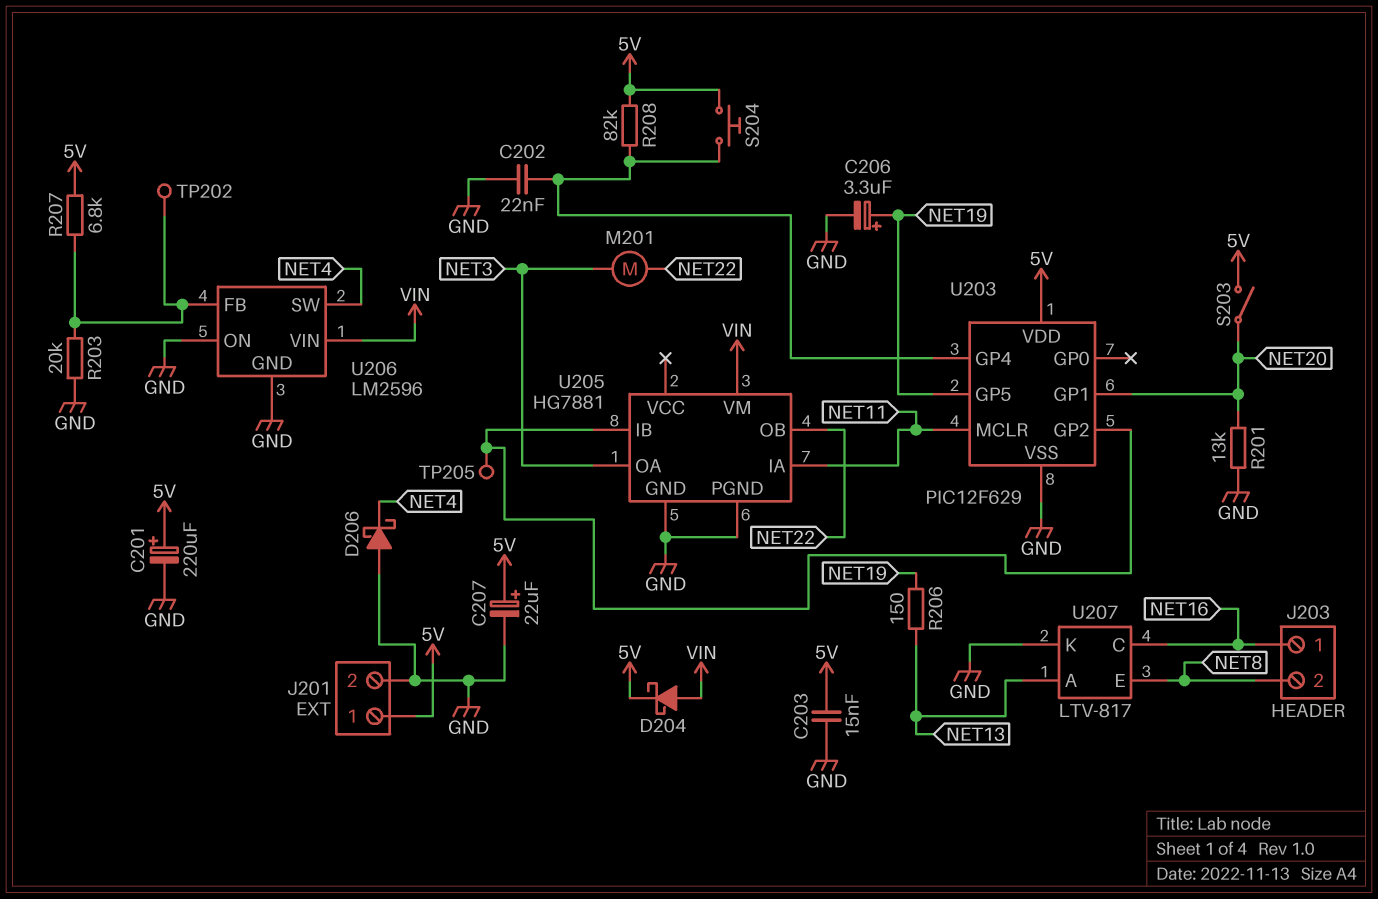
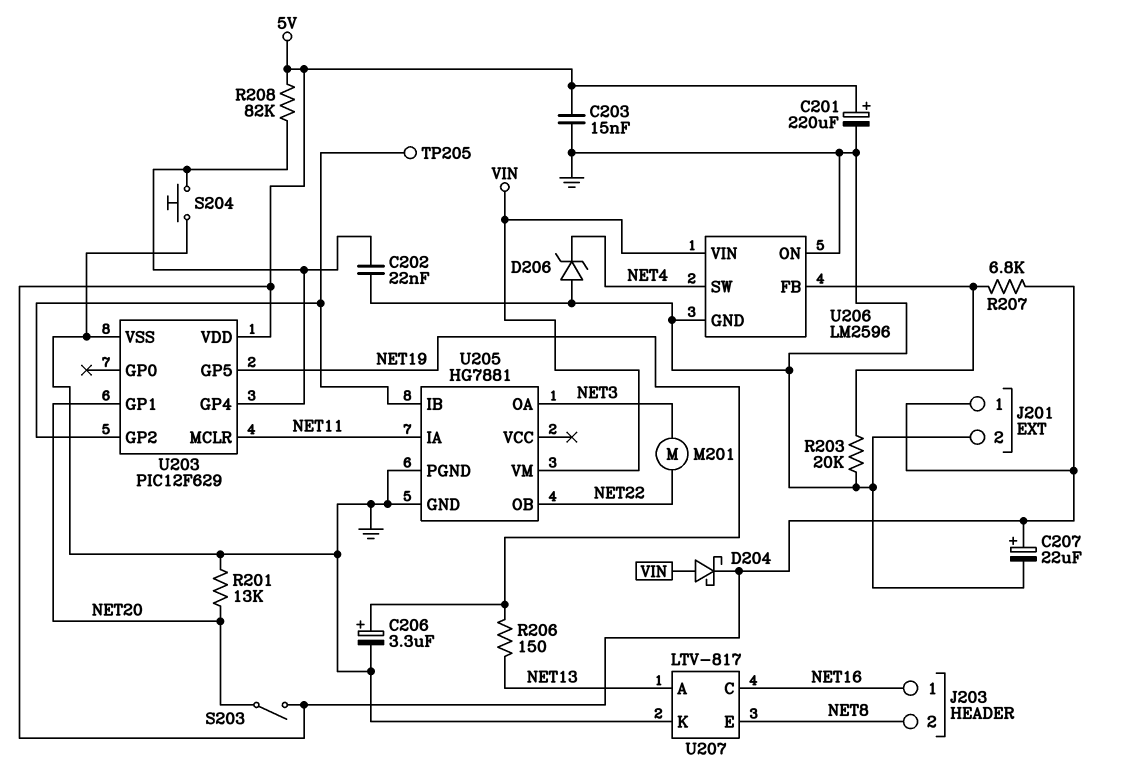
D206: schottky (A GND, K NET4) -> zener (A GND, K NET4)
S204: button (5V, U203/GP4) -> button (GND, U203/GP4)
TP202: test point (U206/FB) -> none

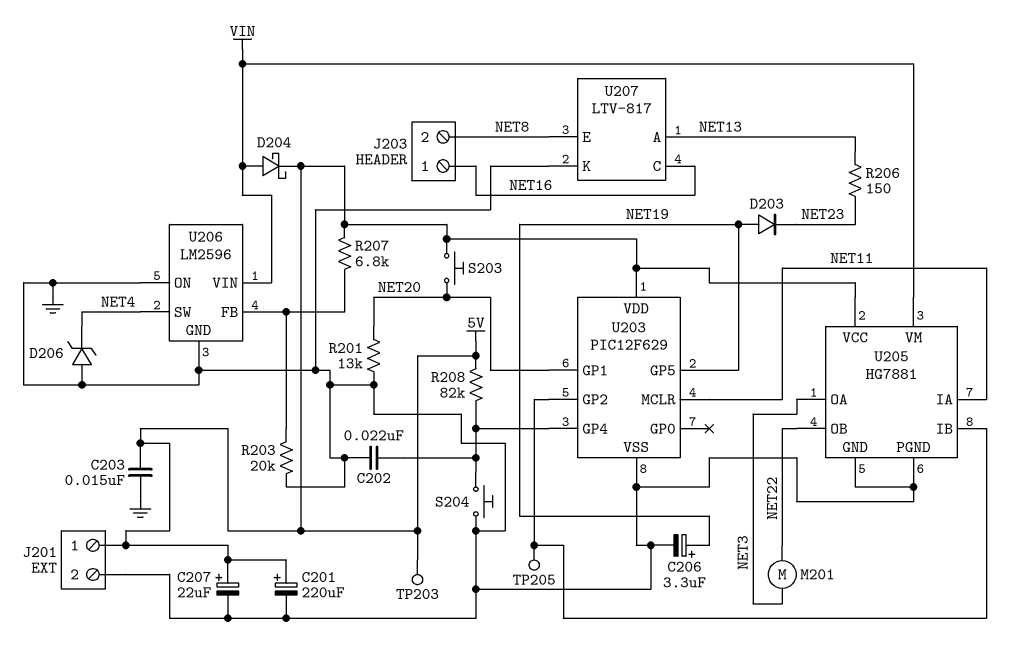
D203: none -> diode (A NET19, K NET23)
R206: 150 (NET13, NET19) -> 150 (NET13, NET23)
S203: switch (5V, NET20) -> button (5V, NET20)
TP203: none -> test point (5V)
U205 pin VCC: none -> 5V

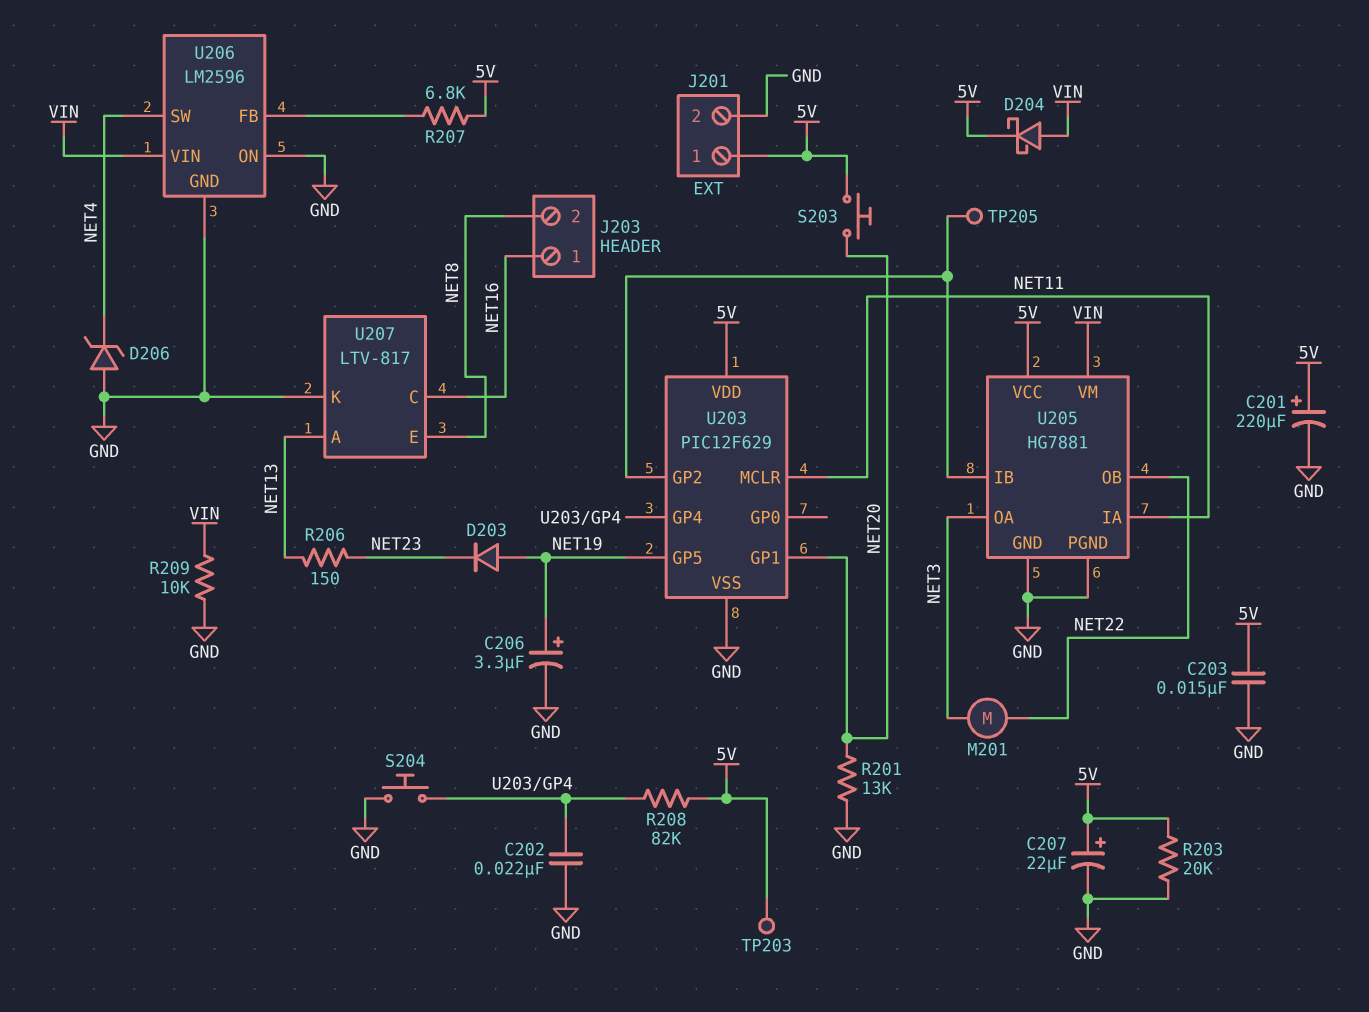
R203: 20k (GND, U206/FB) -> 20k (5V, GND)
R209: none -> 10k (GND, VIN)

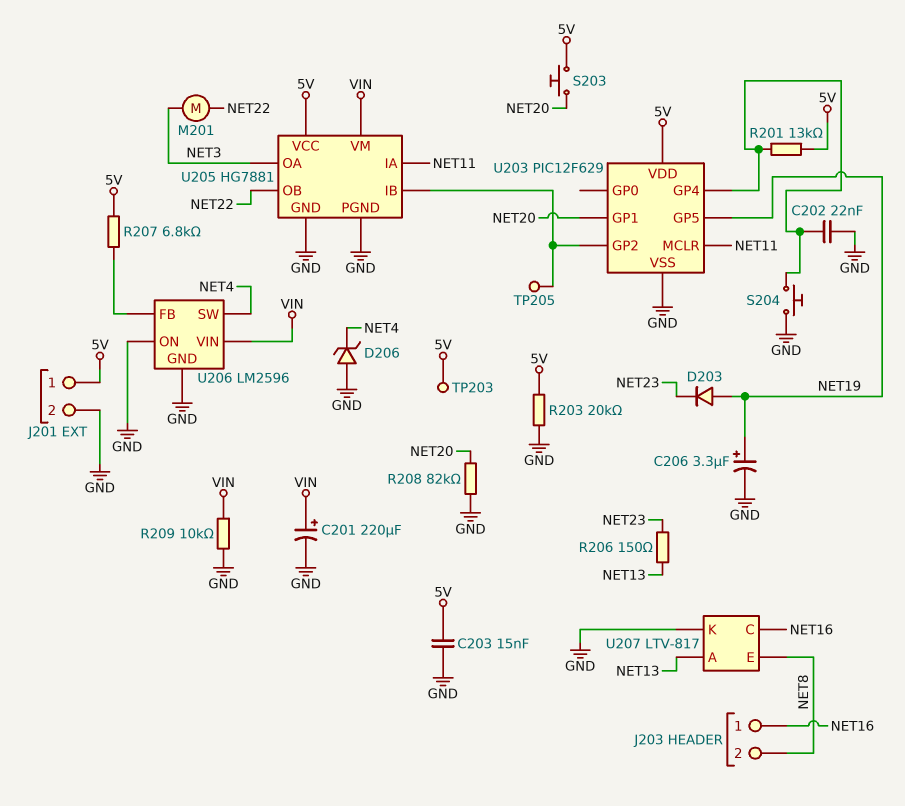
C201: 220uF (plus 5V, minus GND) -> 220uF (plus VIN, minus GND)
C207: 22uF (plus 5V, minus GND) -> none
D204: schottky (A VIN, K 5V) -> none
R201: 13k (GND, NET20) -> 13k (5V, U203/GP4)
R208: 82k (5V, U203/GP4) -> 82k (GND, NET20)

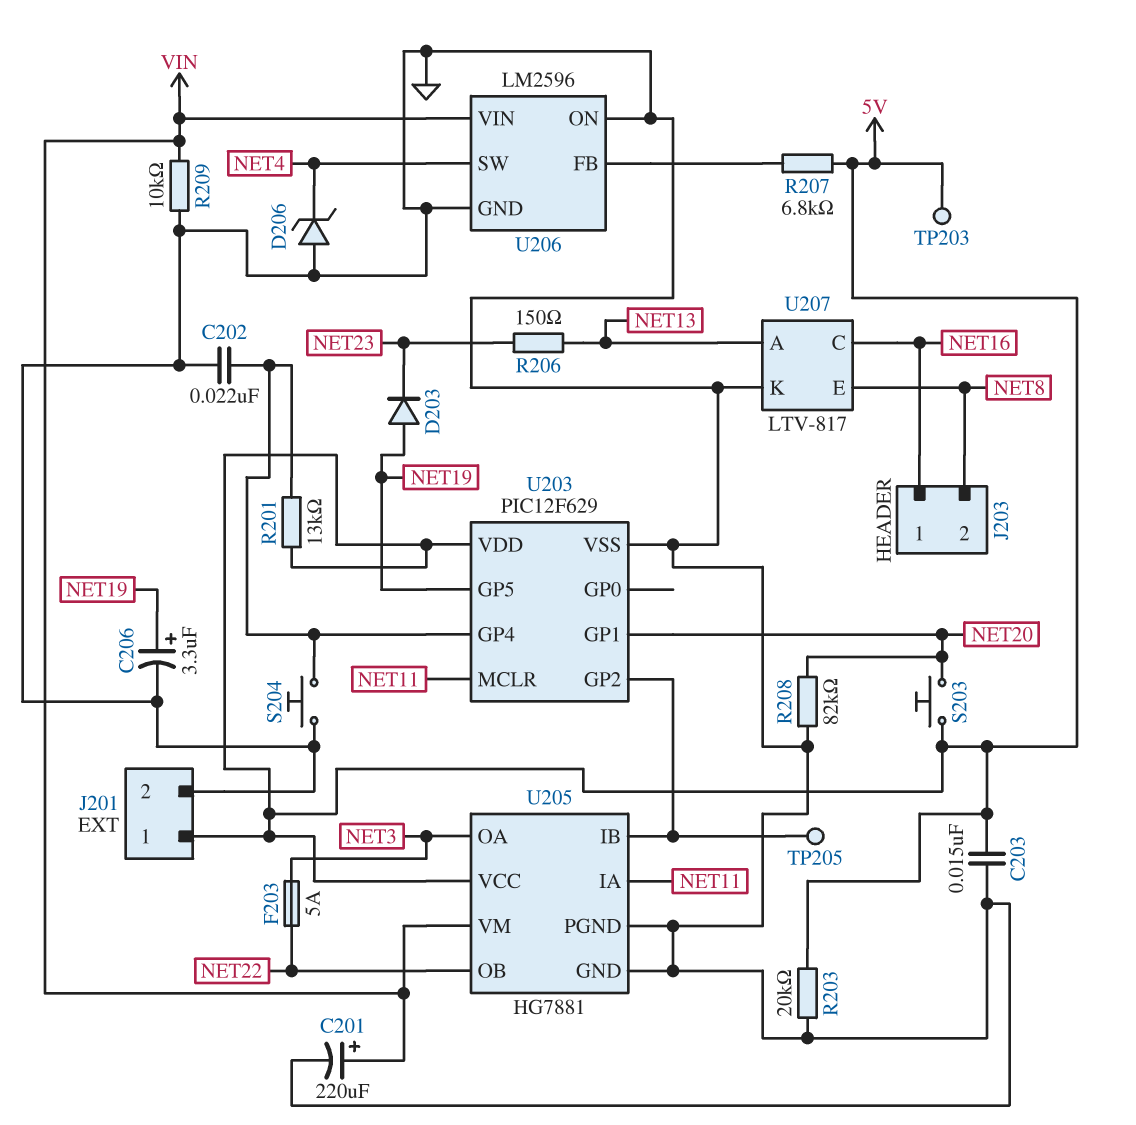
F203: none -> 5A (NET3, NET22)
M201: motor (NET3, NET22) -> none

